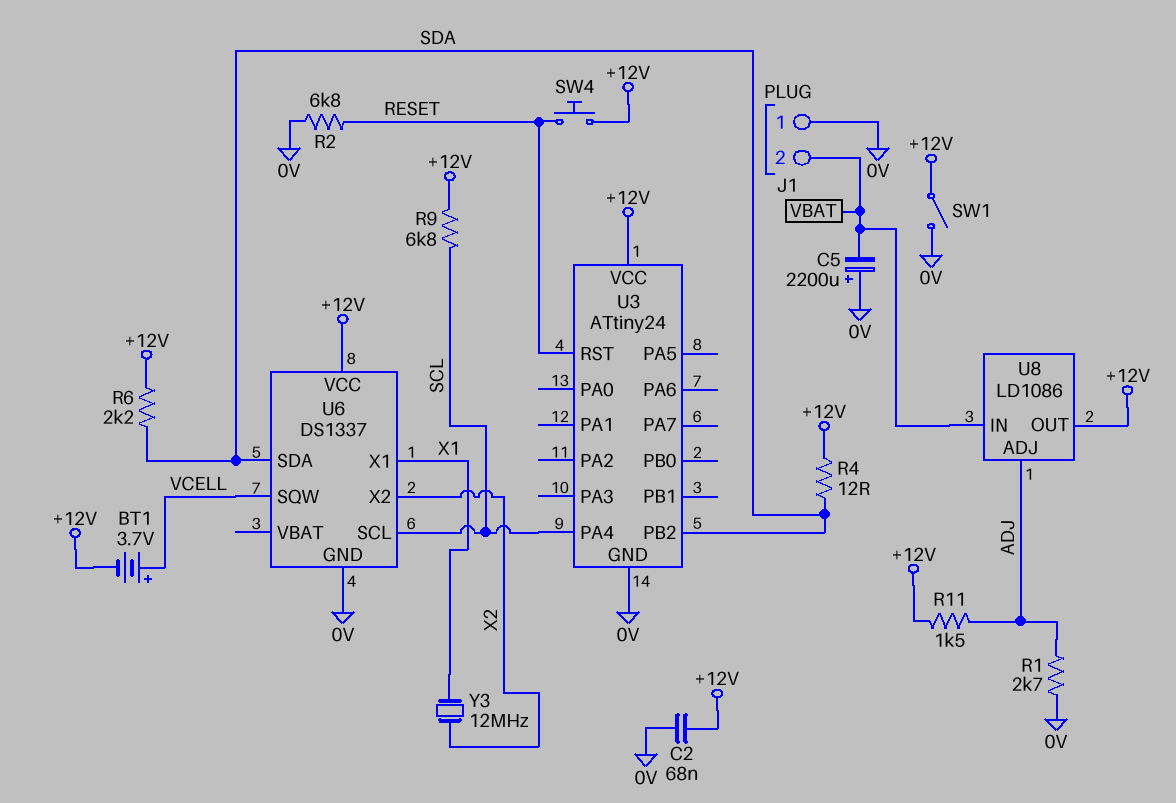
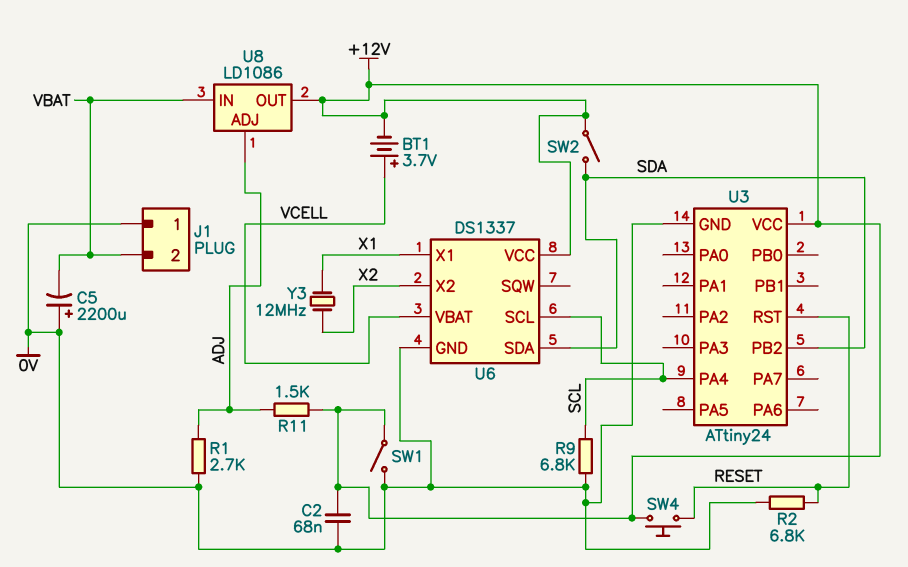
R4: 12 (+12V, SDA) -> none
R6: 2.2k (+12V, SDA) -> none
R9: 6.8k (+12V, SCL) -> 6.8k (0V, SCL)
SW2: none -> switch (+12V, SDA)
U6 pin SQW: VCELL -> none
U6 pin VBAT: none -> VCELL

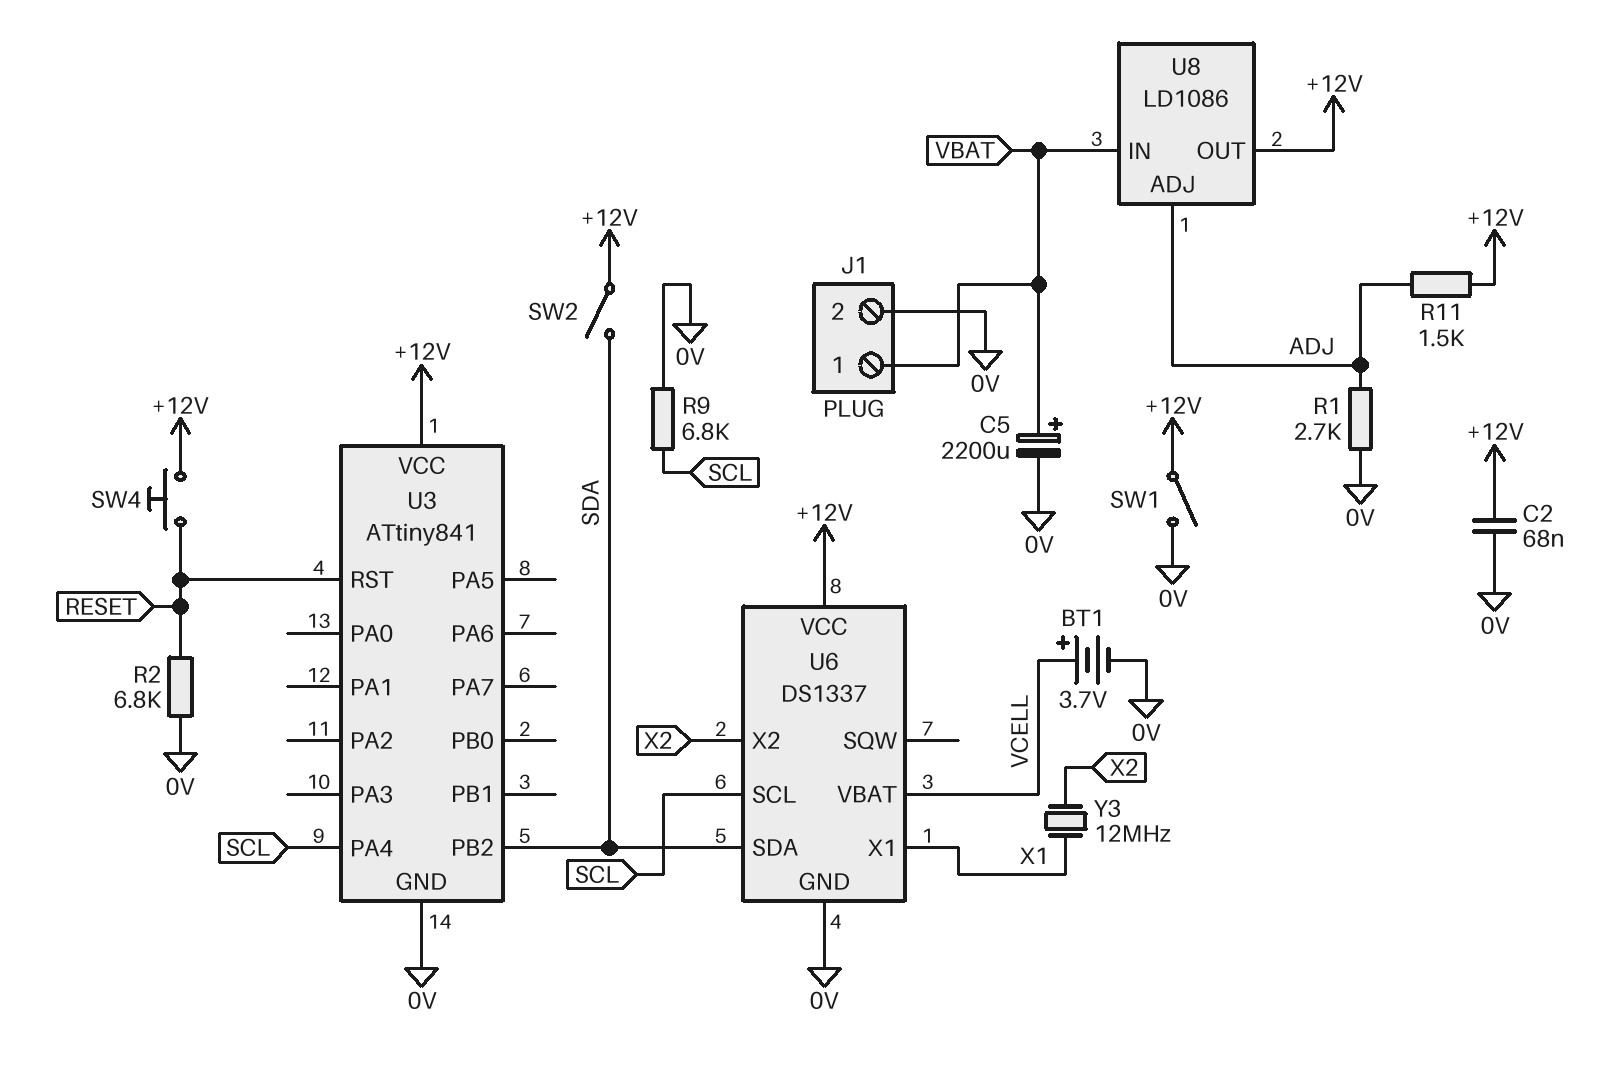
BT1: 3.7V (plus VCELL, minus +12V) -> 3.7V (plus VCELL, minus 0V)
C5: 2200uF (plus 0V, minus VBAT) -> 2200uF (plus VBAT, minus 0V)
J1 pin 1: 0V -> VBAT
J1 pin 2: VBAT -> 0V
U3: ATtiny24 -> ATtiny841

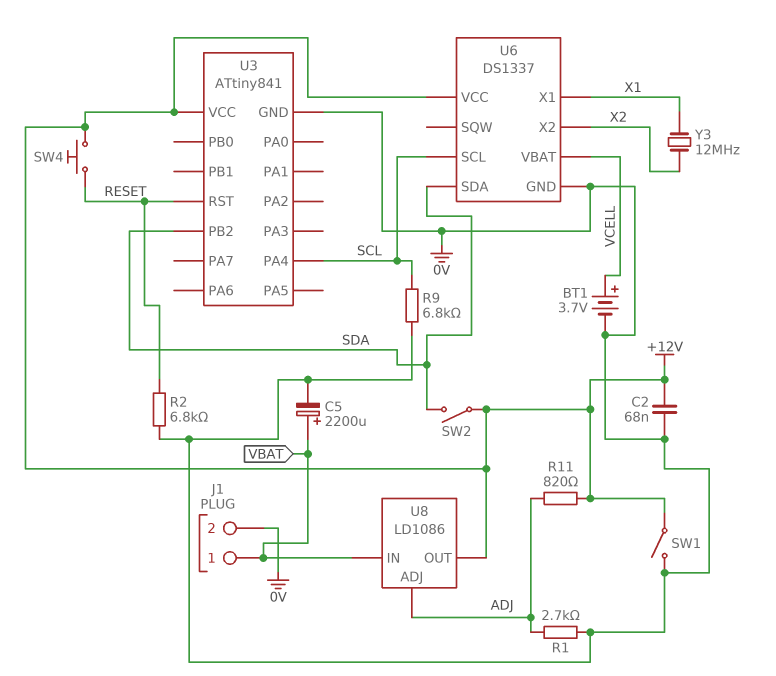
R11: 1.5k (+12V, ADJ) -> 820 (+12V, ADJ)

